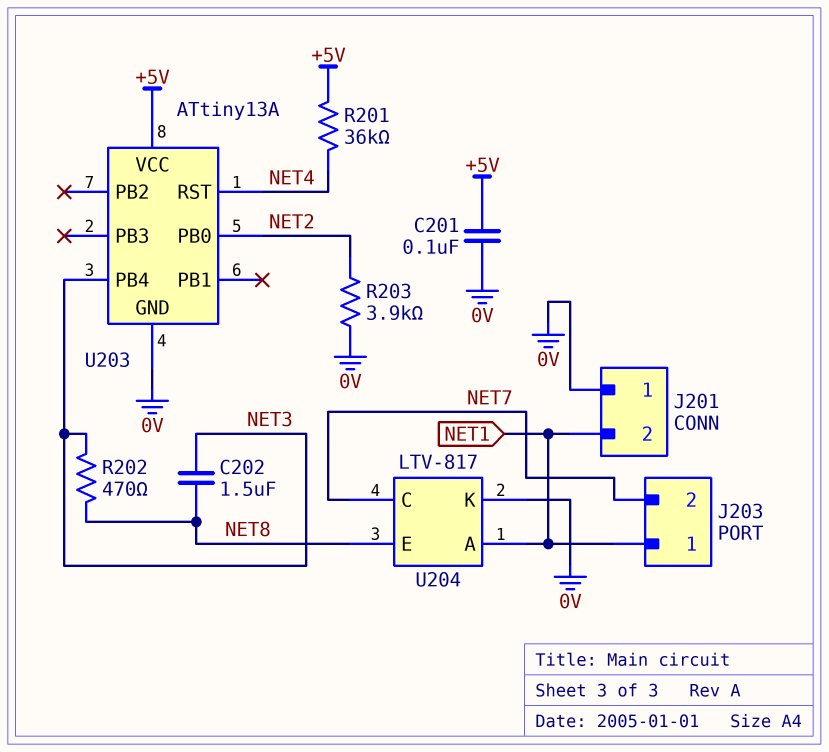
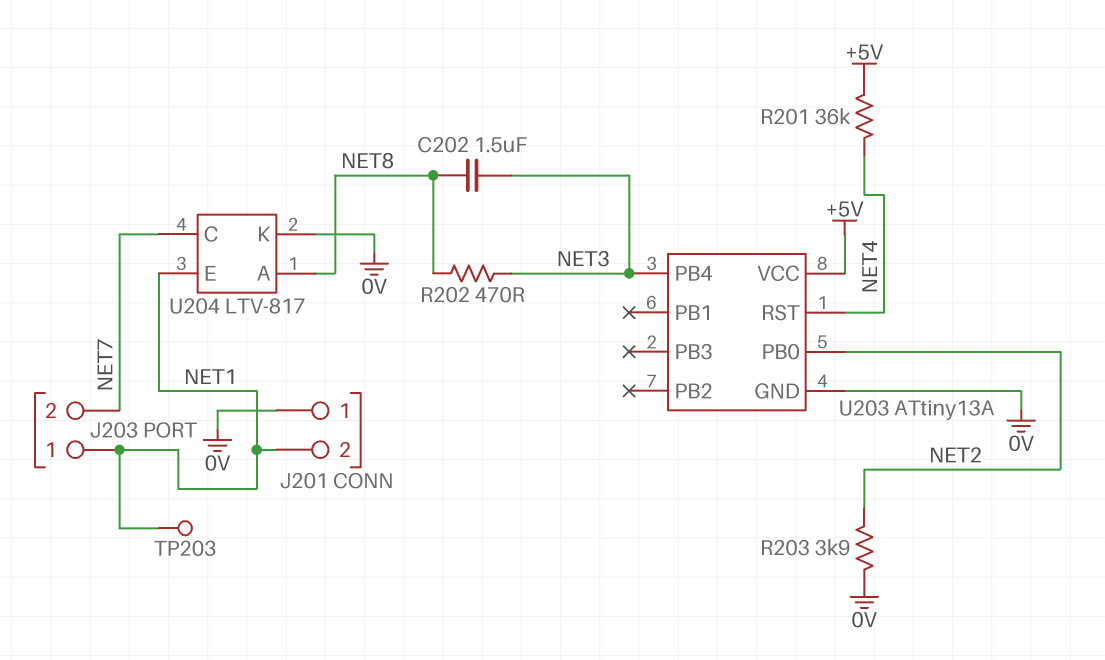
C201: 100nF (+5V, 0V) -> none
TP203: none -> test point (NET1)
U204 pin A: NET1 -> NET8
U204 pin E: NET8 -> NET1

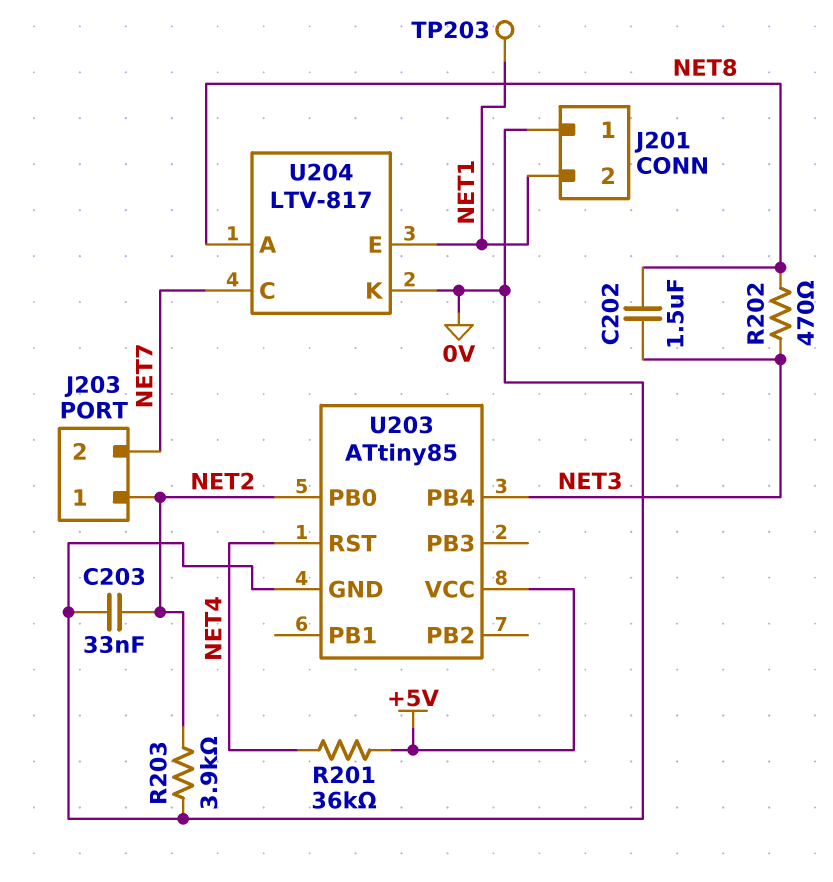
C203: none -> 33nF (0V, NET2)
J203 pin 1: NET1 -> NET2
U203: ATtiny13A -> ATtiny85

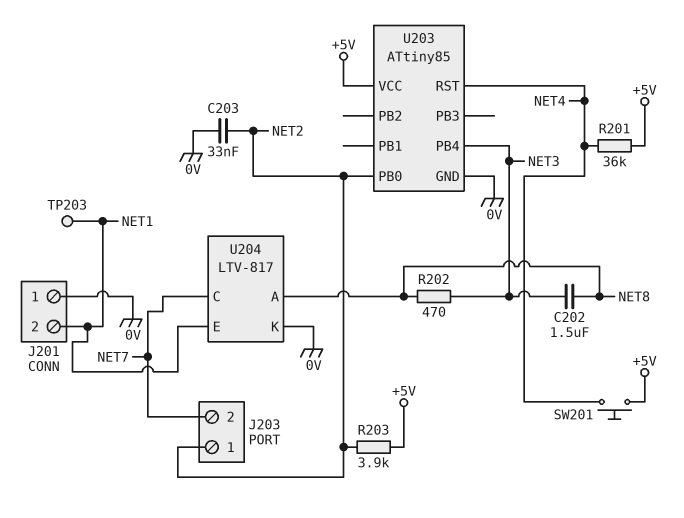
R203: 3.9k (0V, NET2) -> 3.9k (+5V, NET2)
SW201: none -> button (+5V, NET4)

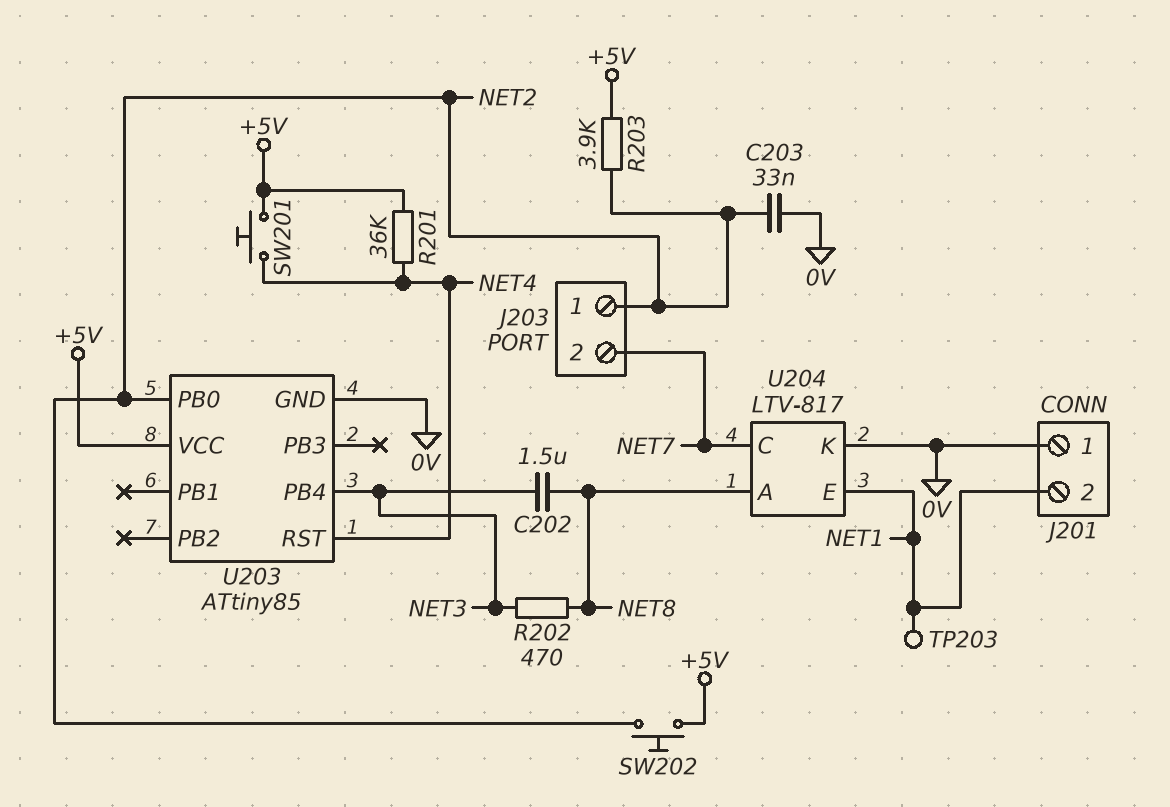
SW202: none -> button (+5V, NET2)

